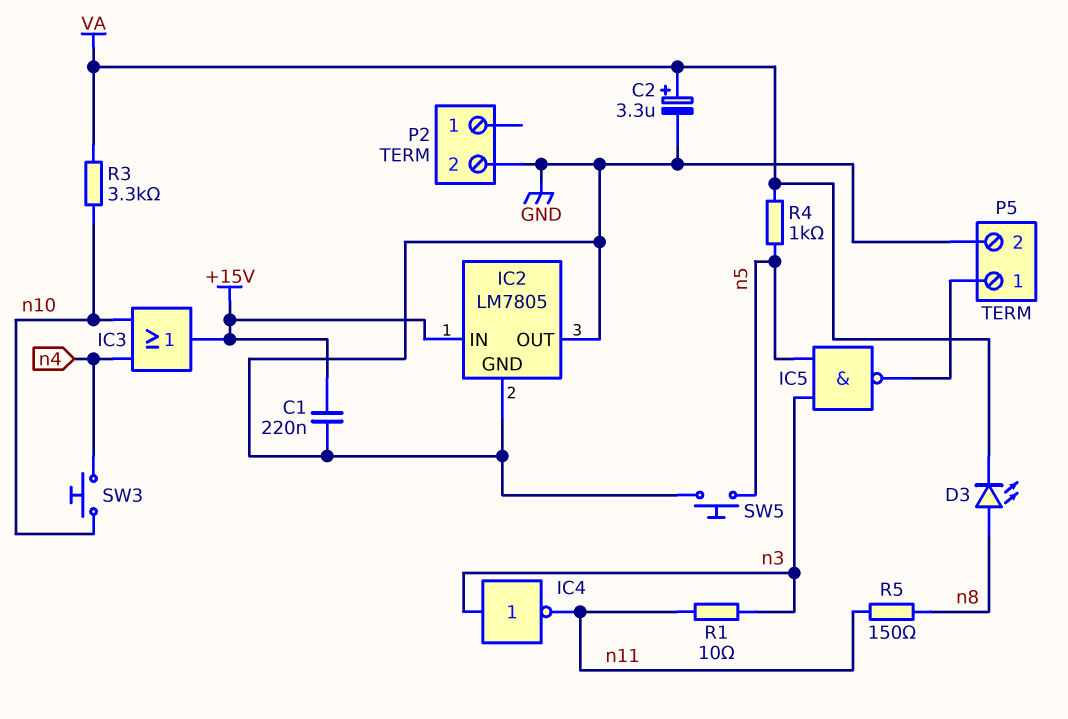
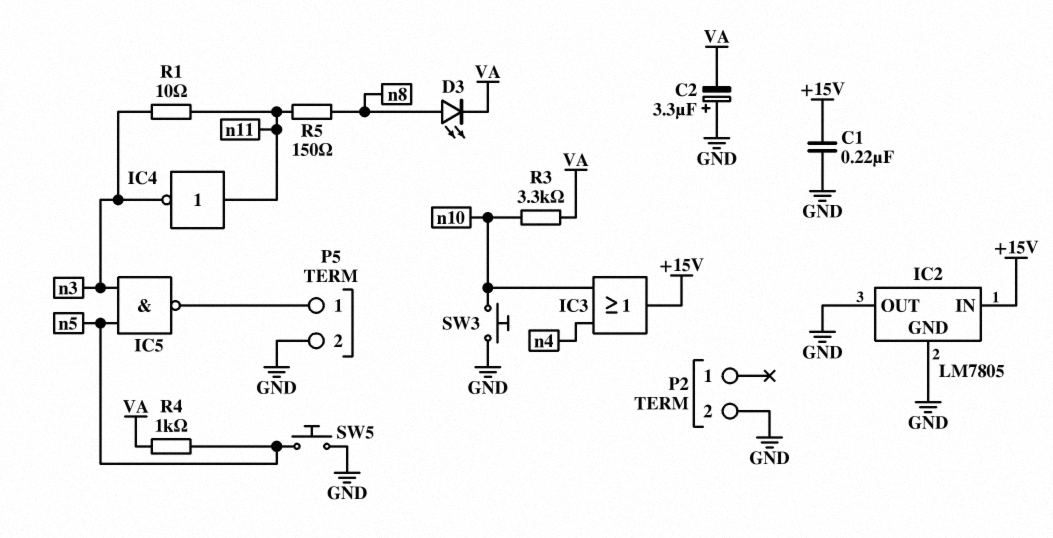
C2: 3.3uF (plus VA, minus GND) -> 3.3uF (plus GND, minus VA)
IC4: NOT (in n3, out n11) -> NOT (in n11, out n3)
SW3: button (n4, n10) -> button (GND, n10)

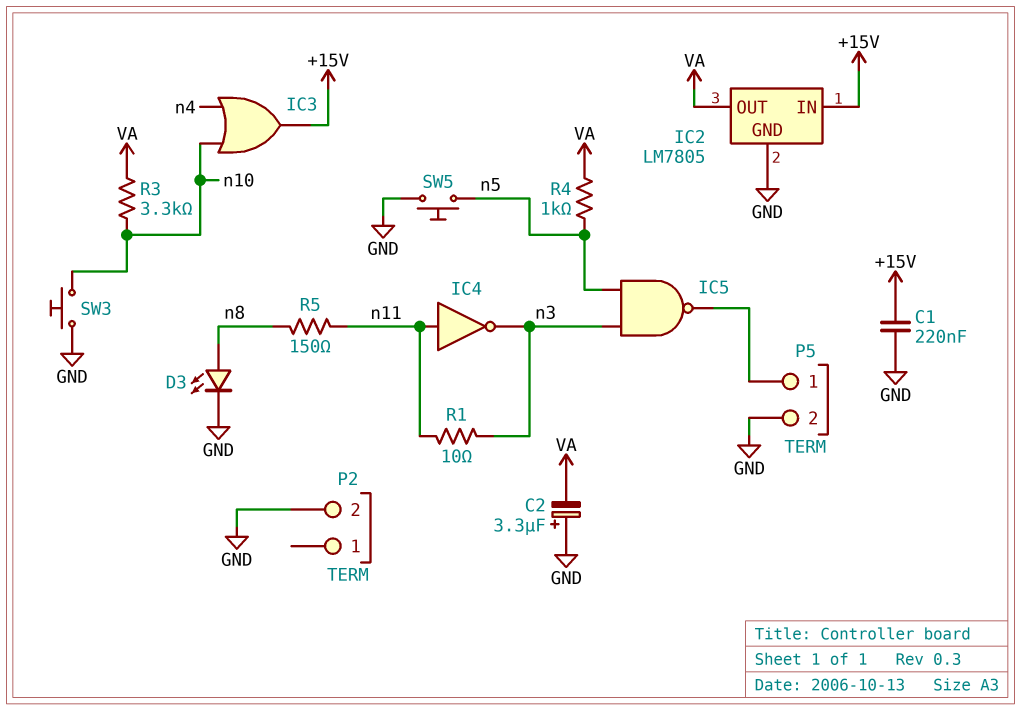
D3: LED (A n8, K VA) -> LED (A n8, K GND)
IC2 pin OUT: GND -> VA

